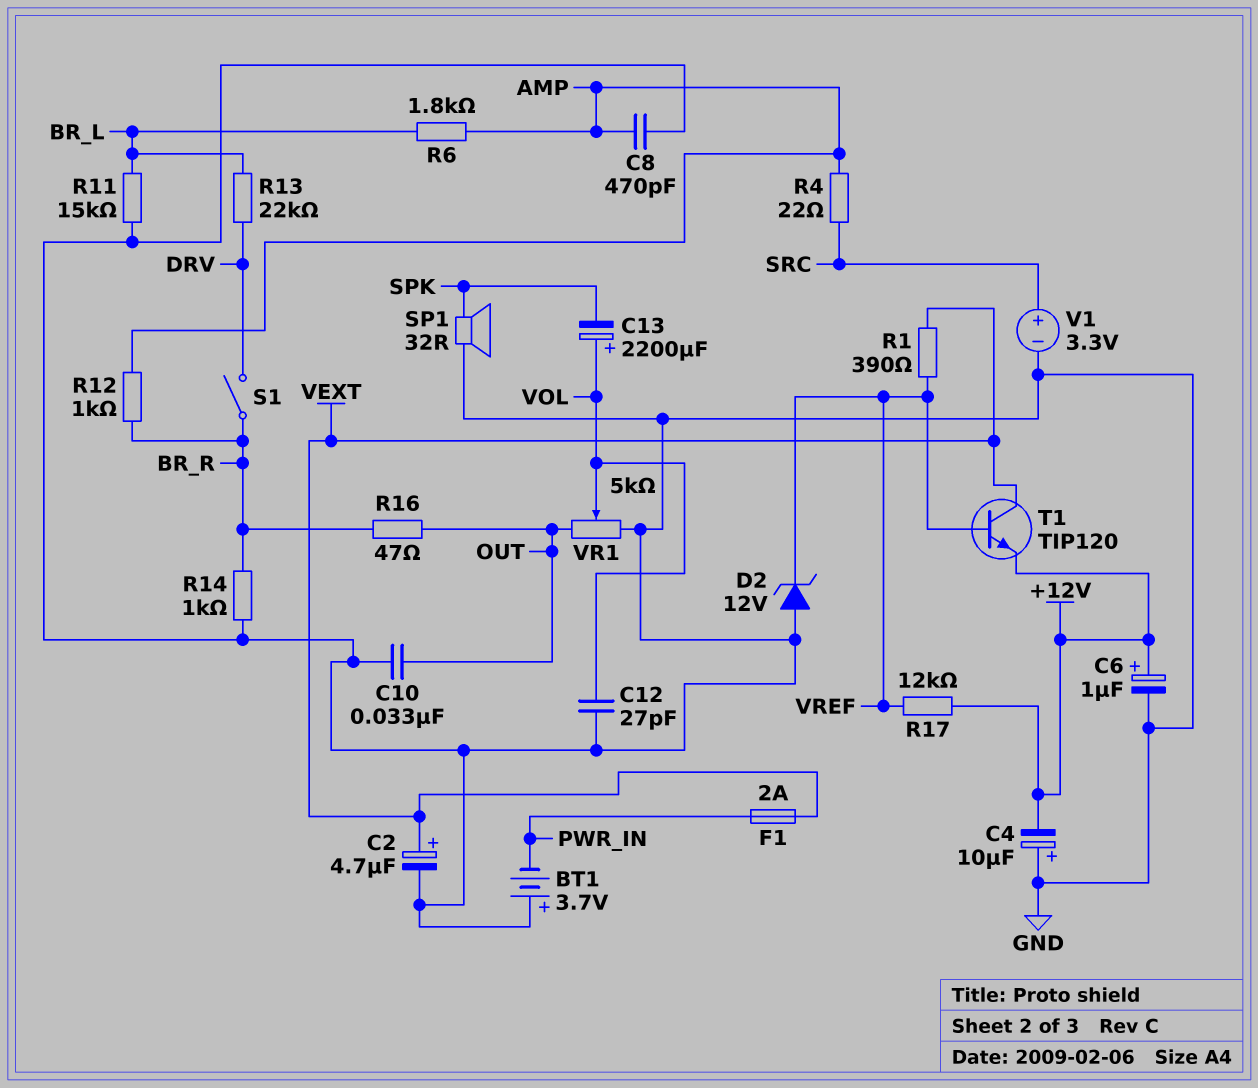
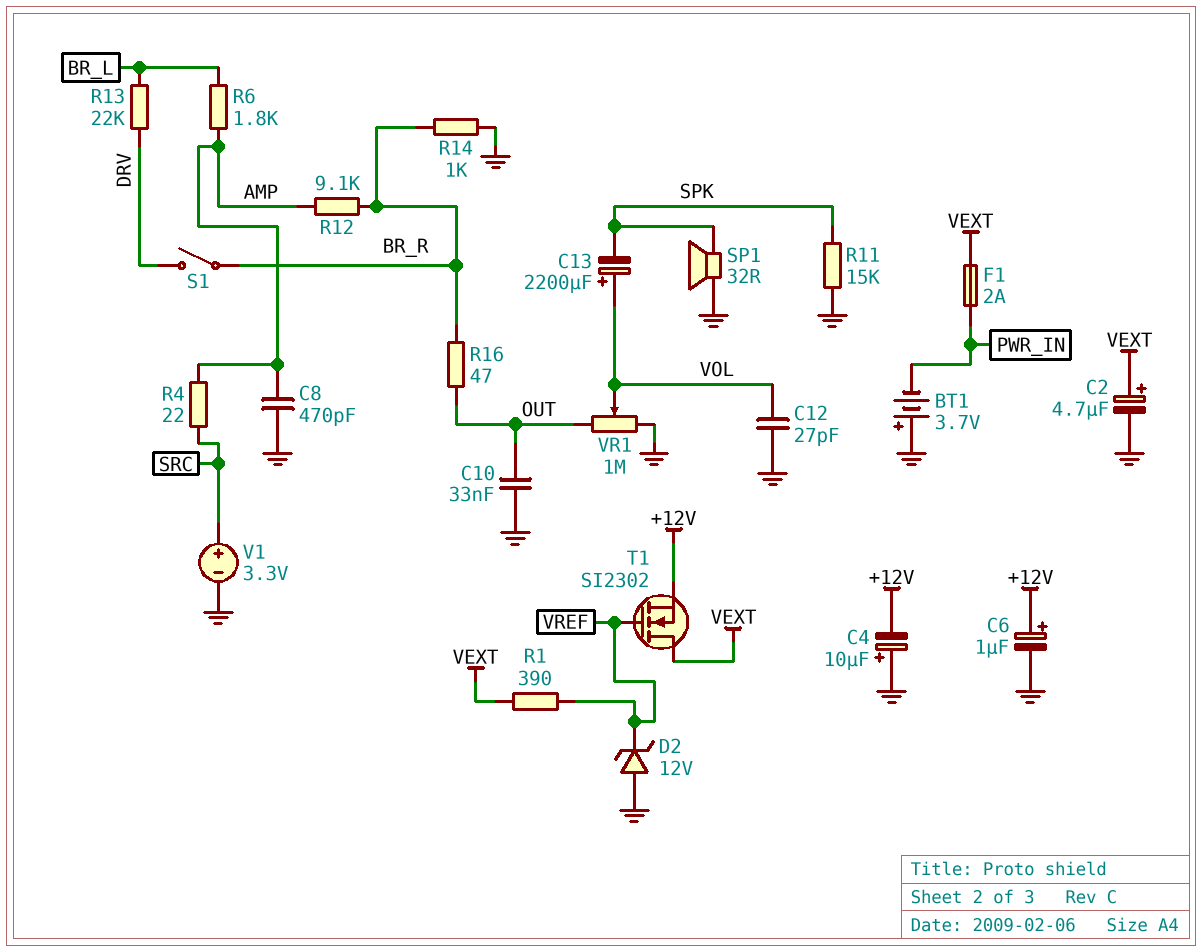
R11: 15k (BR_L, GND) -> 15k (GND, SPK)
R12: 1k (AMP, BR_R) -> 9.1k (AMP, BR_R)
R17: 12k (+12V, VREF) -> none
T1: NPN TIP120 (B VREF, C VEXT, E +12V) -> NMOS SI2302 (G VREF, D VEXT, S +12V)
VR1: 5k (GND, OUT, wiper VOL) -> 1M (GND, OUT, wiper VOL)

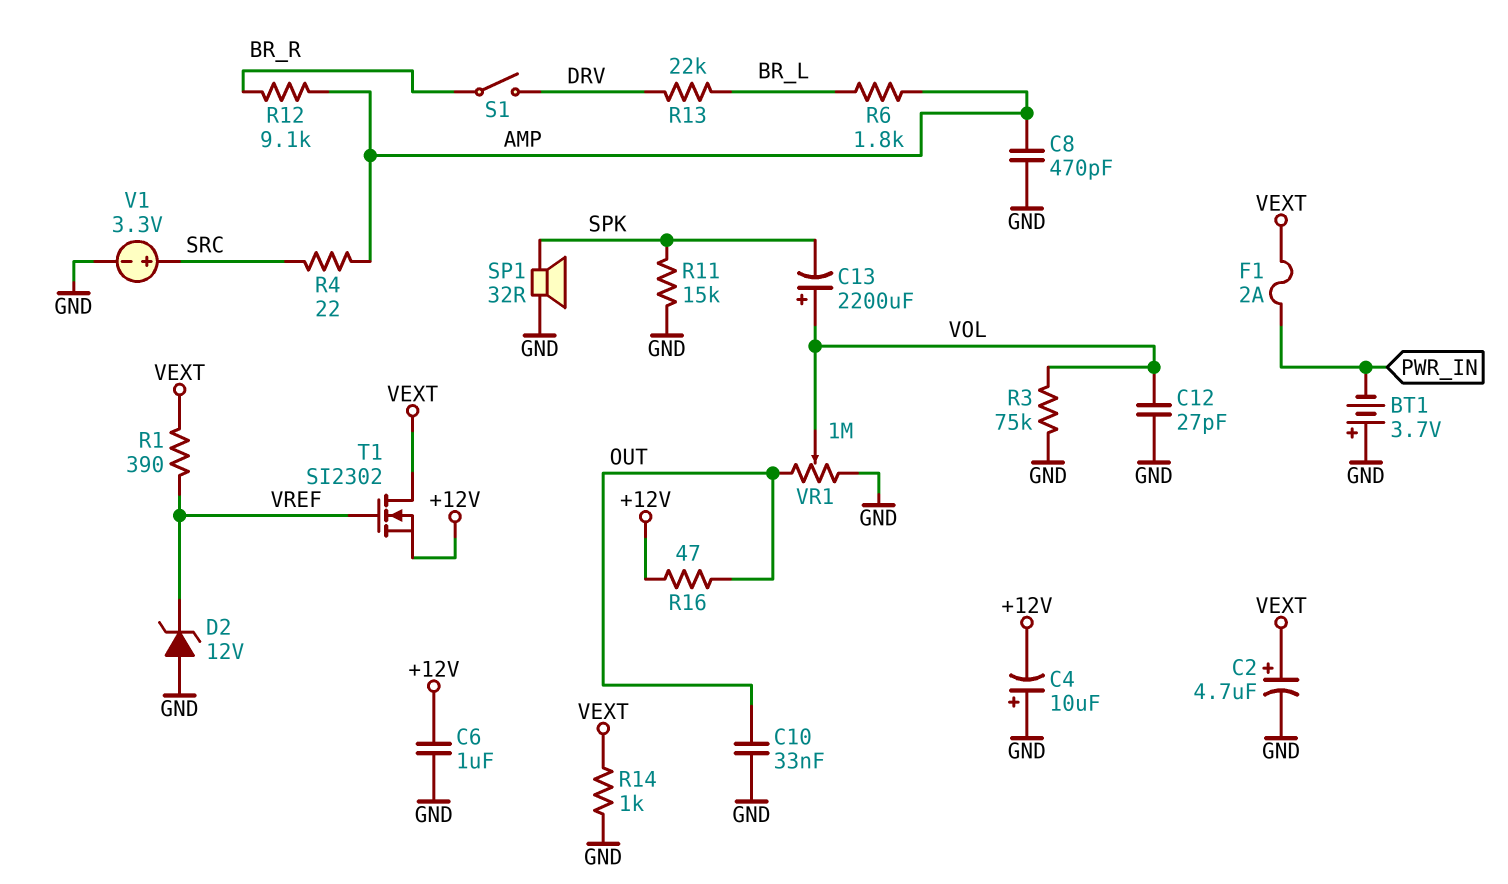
C6: 1uF (plus +12V, minus GND) -> 1uF (+12V, GND)
R3: none -> 75k (GND, VOL)
R14: 1k (BR_R, GND) -> 1k (GND, VEXT)
R16: 47 (BR_R, OUT) -> 47 (+12V, OUT)

